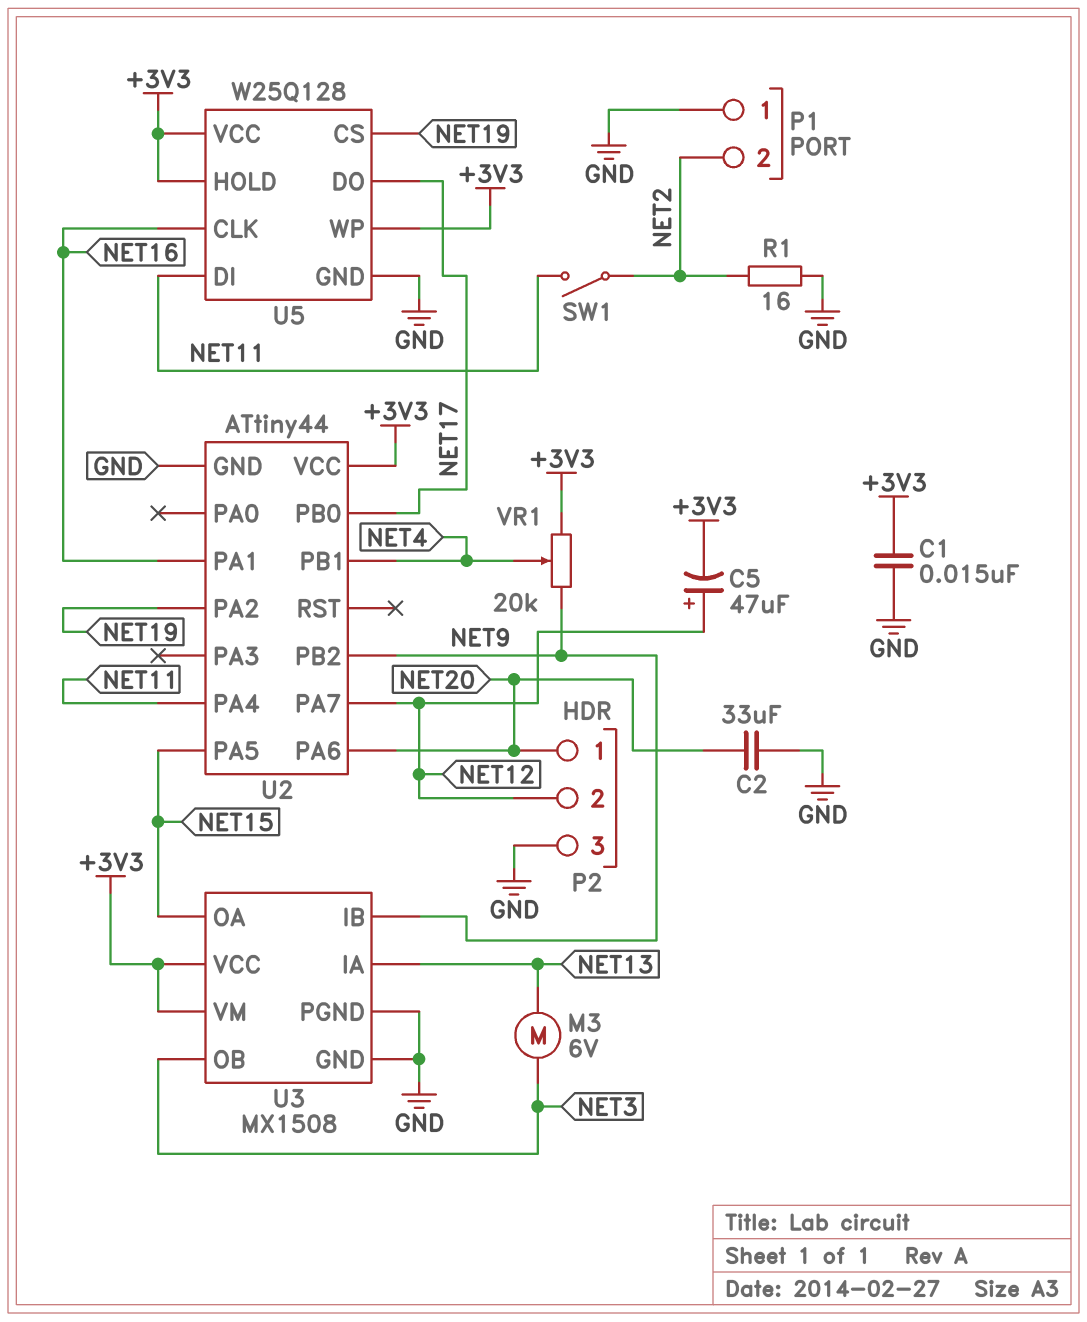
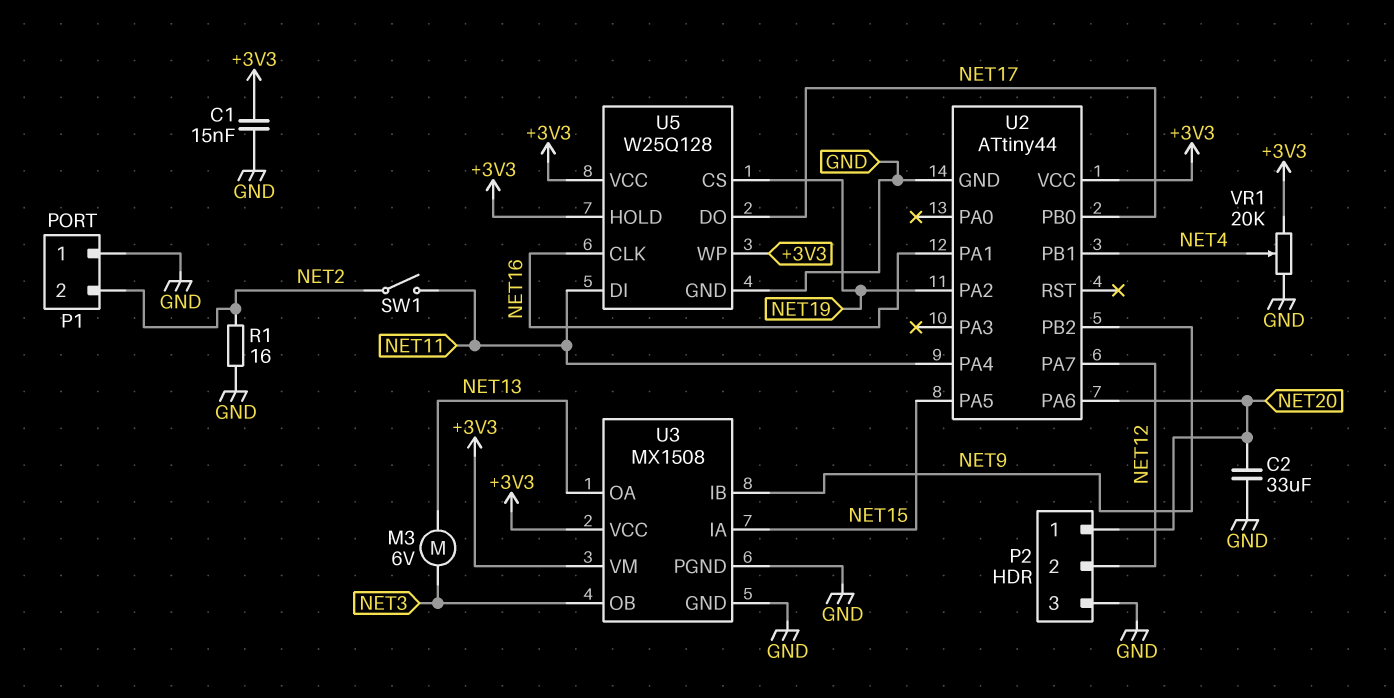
C5: 47uF (plus NET12, minus +3V3) -> none
U3 pin IA: NET13 -> NET15
U3 pin OA: NET15 -> NET13
VR1: 20k (+3V3, NET9, wiper NET4) -> 20k (+3V3, GND, wiper NET4)

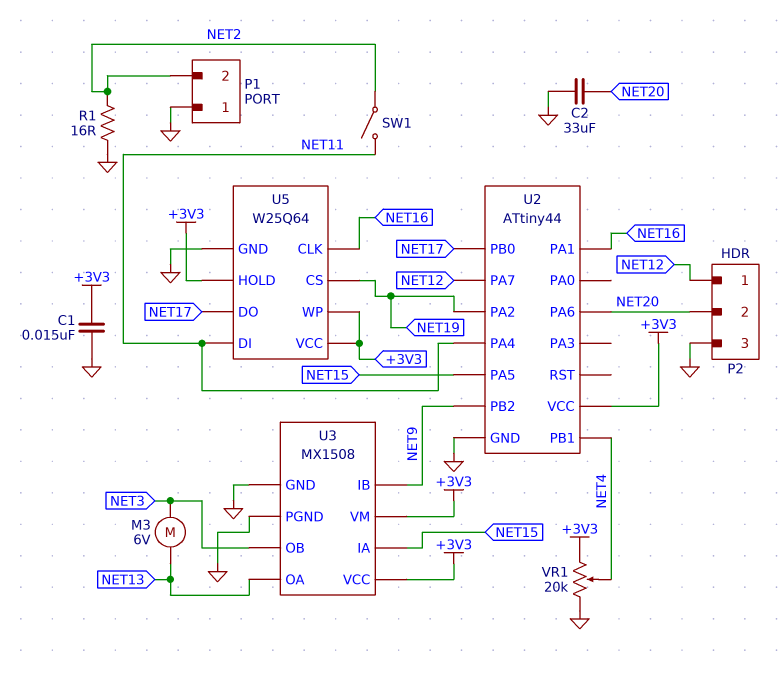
P2 pin 1: NET20 -> NET12
P2 pin 2: NET12 -> NET20
U5: W25Q128 -> W25Q64

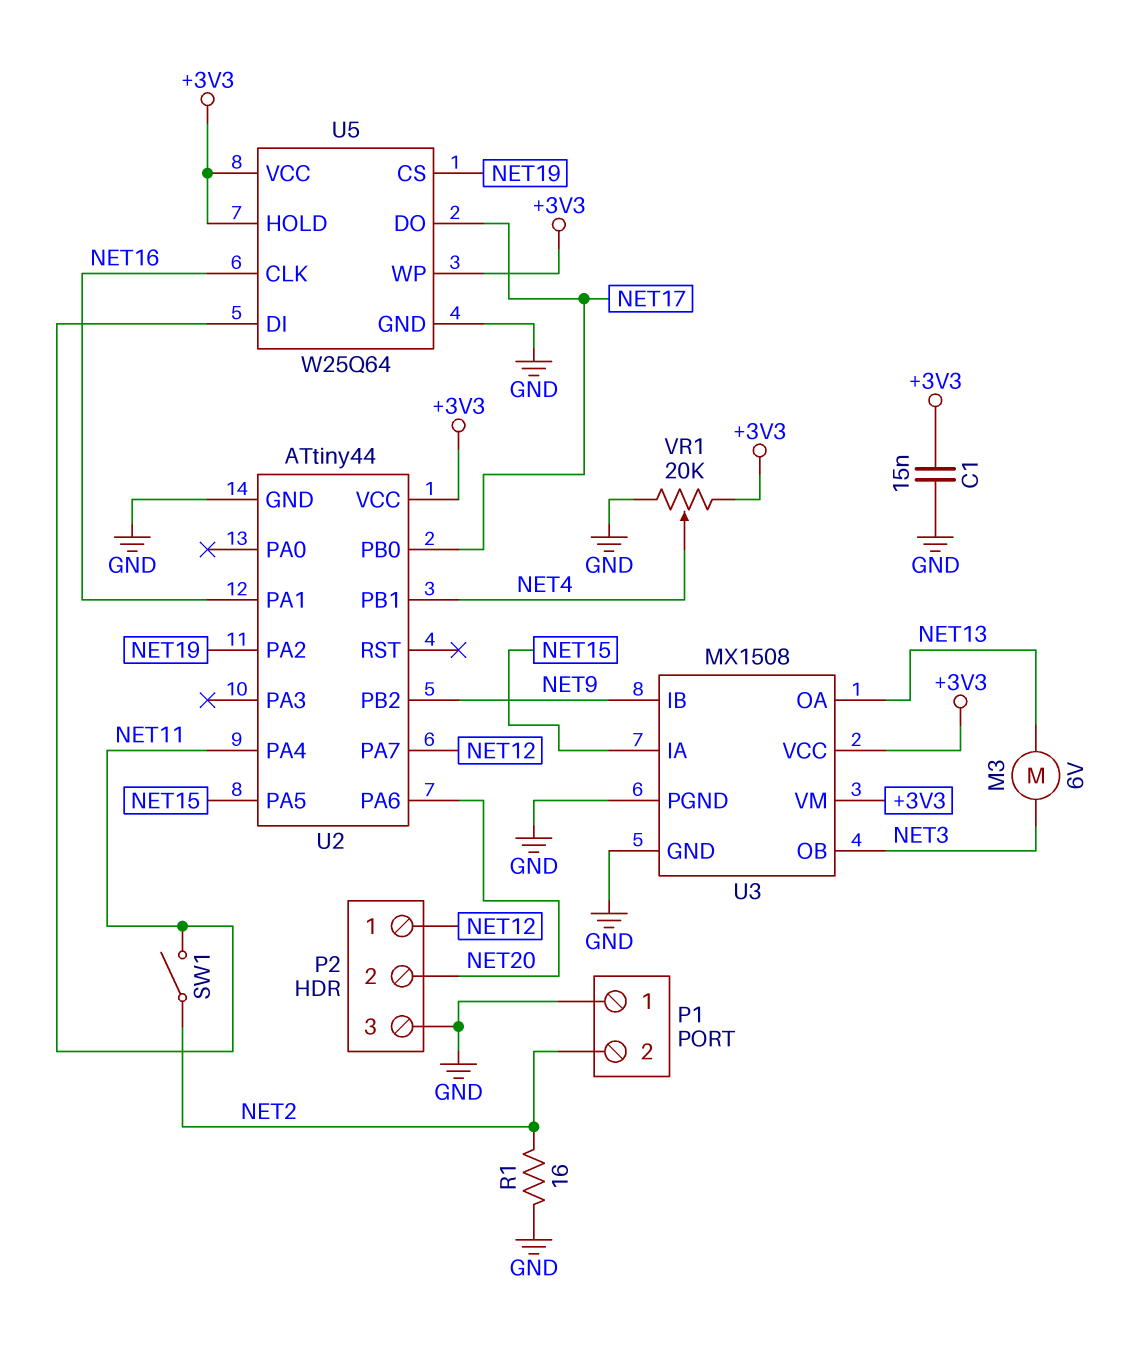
C2: 33uF (GND, NET20) -> none

